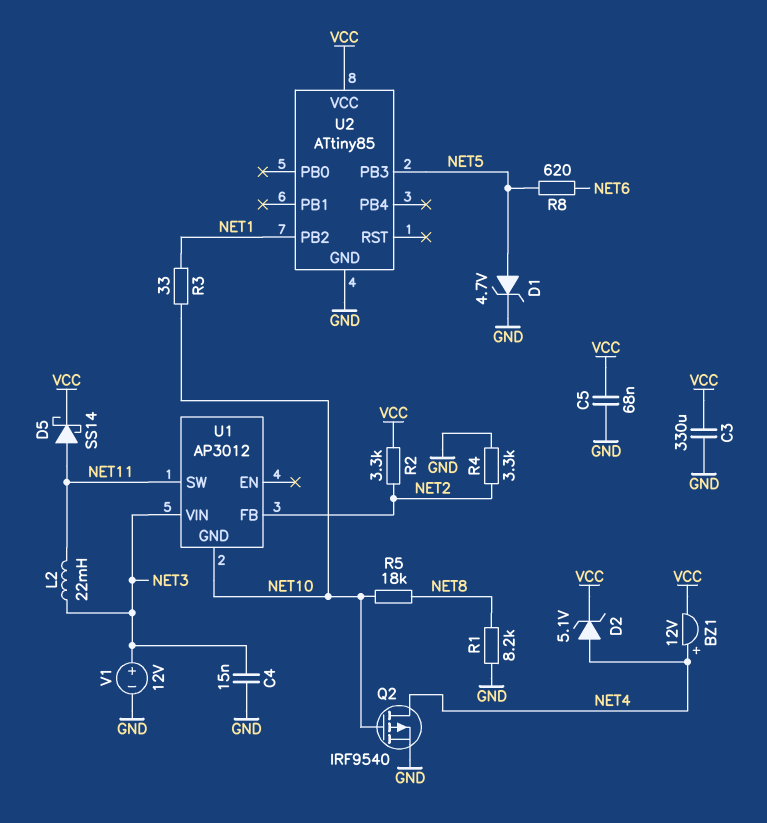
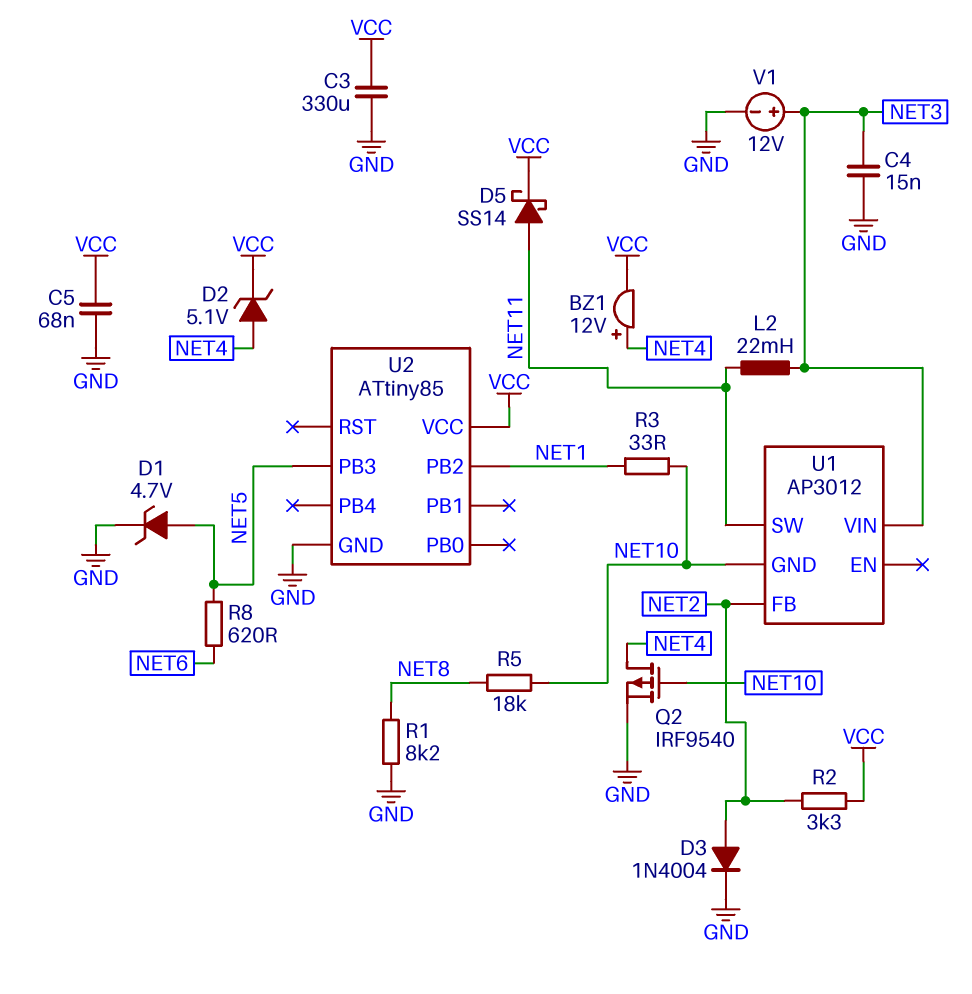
D3: none -> diode 1N4004 (A NET2, K GND)
R4: 3.3k (GND, NET2) -> none

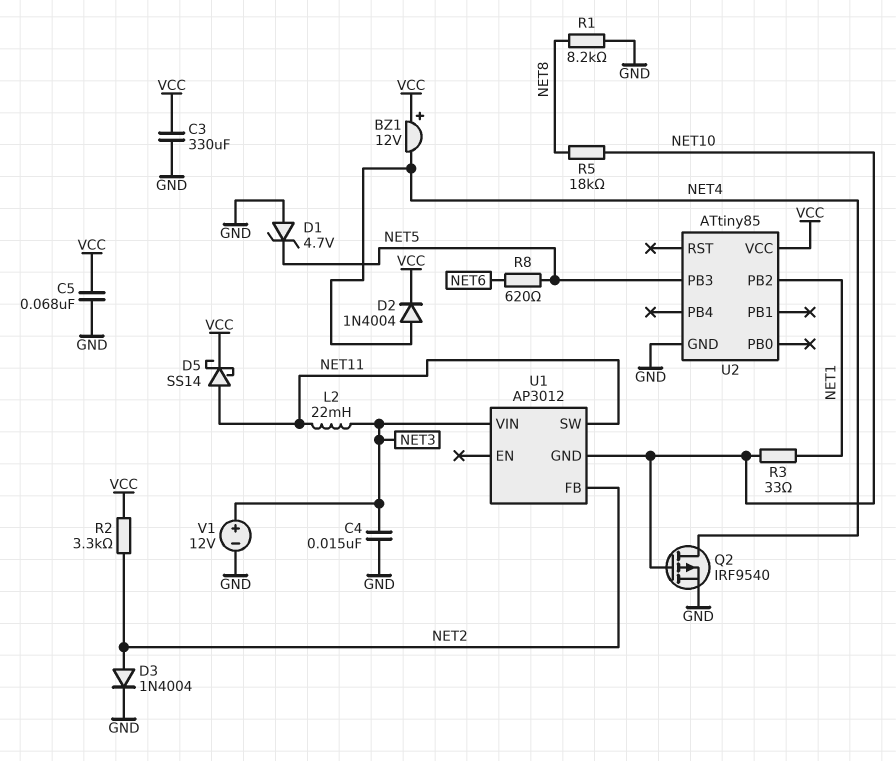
BZ1: buzzer 12V (plus NET4, minus VCC) -> buzzer 12V (plus VCC, minus NET4)
D1: zener 4.7V (A NET5, K GND) -> zener 4.7V (A GND, K NET5)
D2: zener 5.1V (A NET4, K VCC) -> diode 1N4004 (A NET4, K VCC)

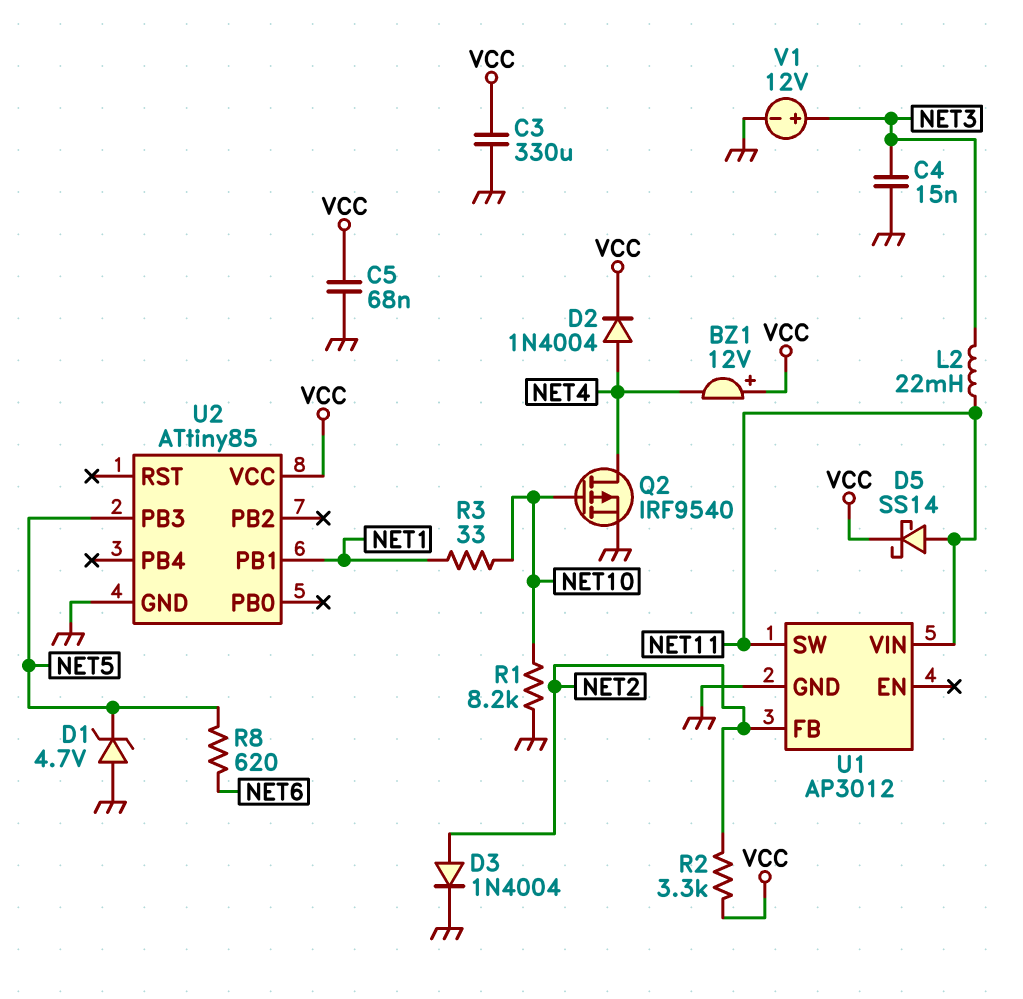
R1: 8.2k (GND, NET8) -> 8.2k (GND, NET10)
R5: 18k (NET8, NET10) -> none
U1 pin GND: NET10 -> GND
U1 pin VIN: NET3 -> NET11
U2 pin PB1: none -> NET1
U2 pin PB2: NET1 -> none

